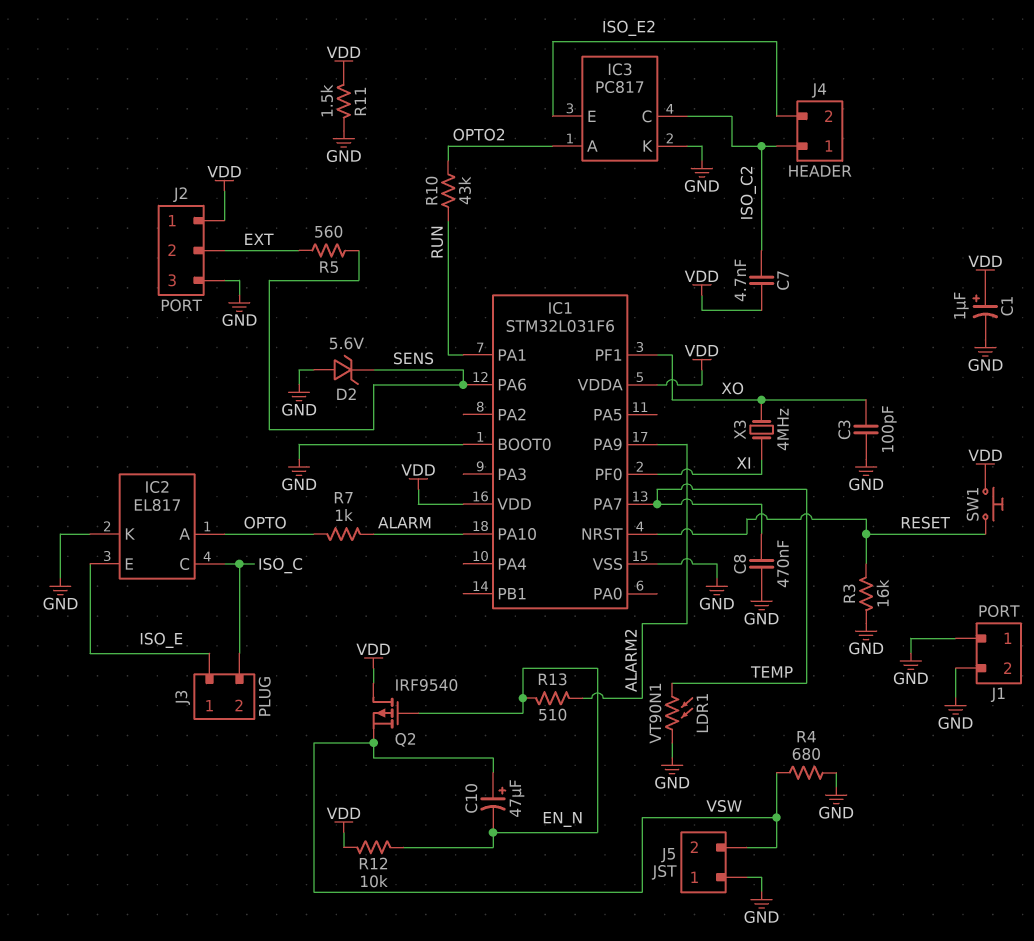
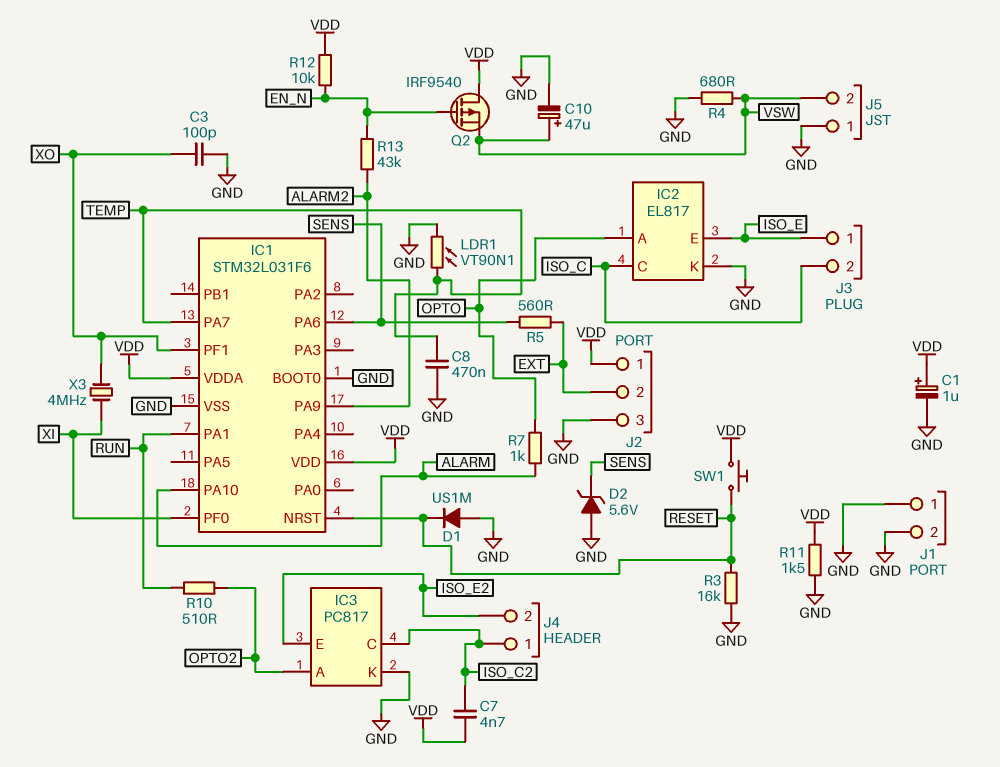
C10: 47uF (plus VSW, minus EN_N) -> 47uF (plus VSW, minus GND)
D1: none -> diode US1M (A GND, K RESET)
R10: 43k (OPTO2, RUN) -> 510 (OPTO2, RUN)
R13: 510 (ALARM2, EN_N) -> 43k (ALARM2, EN_N)

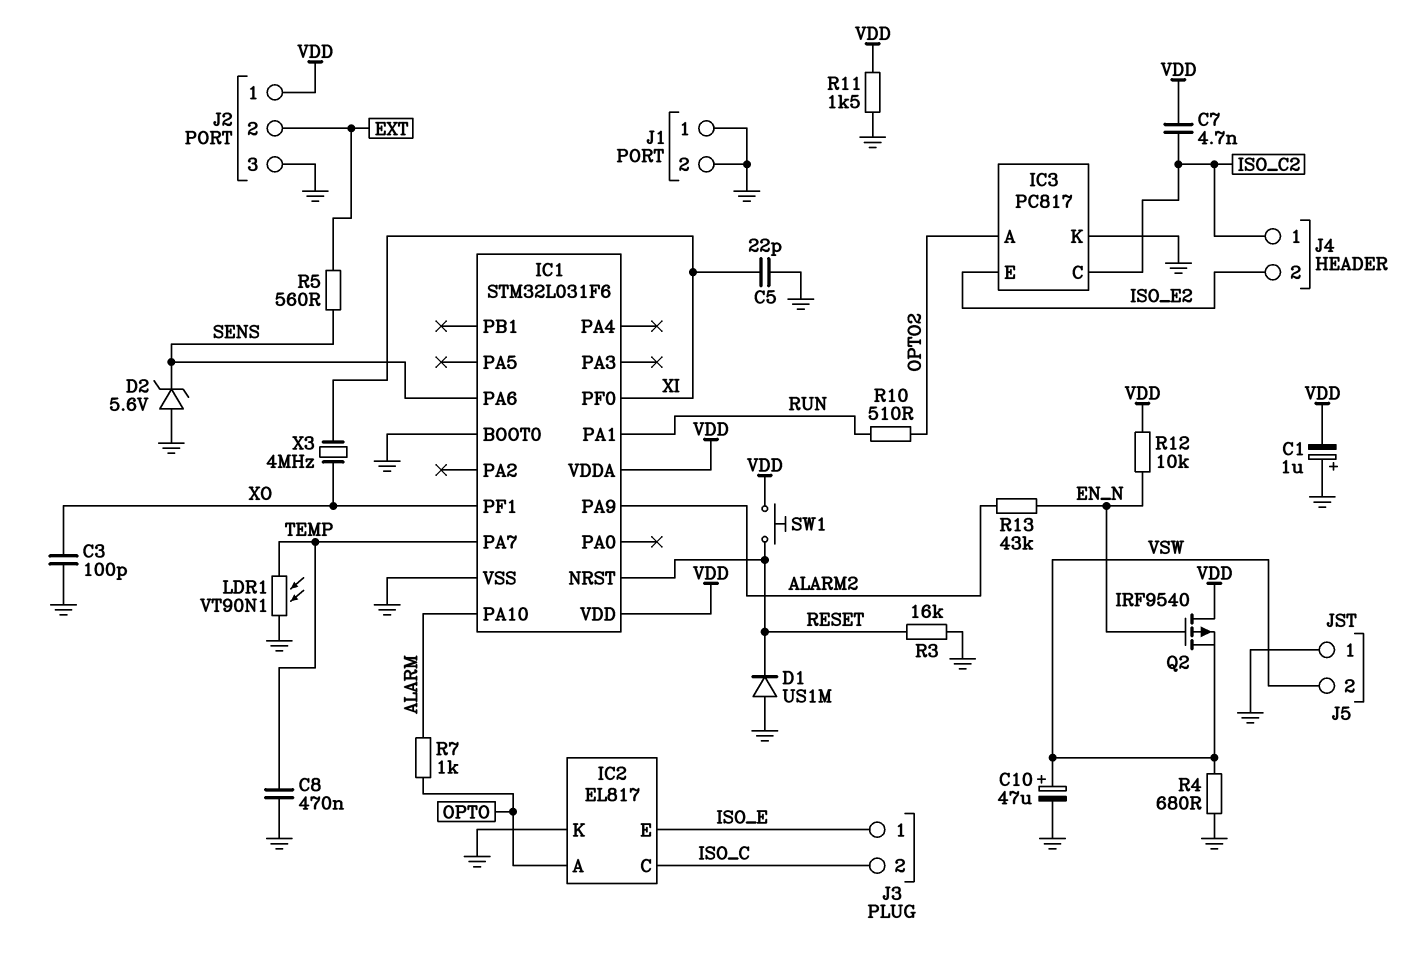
C1: 1uF (plus VDD, minus GND) -> 1uF (plus GND, minus VDD)
C5: none -> 22pF (GND, XI)

